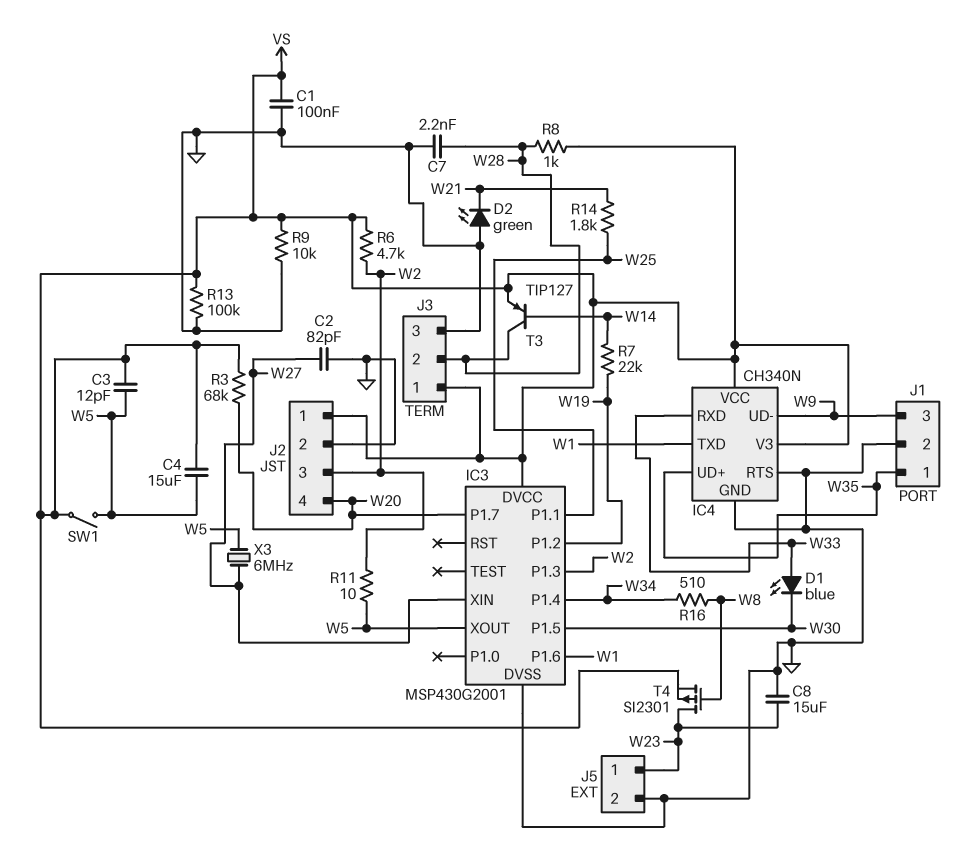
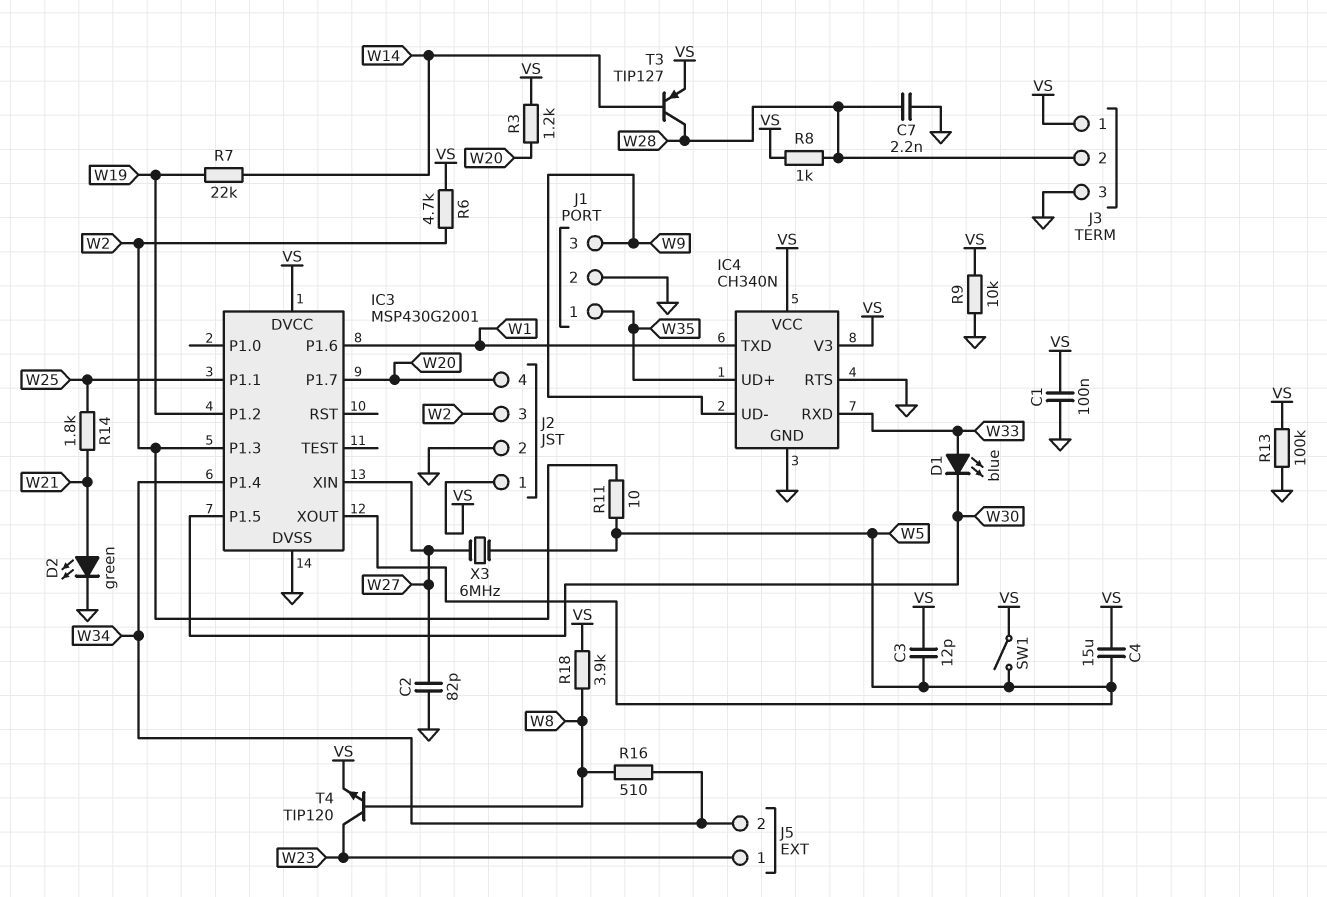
C8: 15uF (GND, W23) -> none
D2: LED green (A GND, K W21) -> LED green (A W21, K GND)
J5 pin 2: GND -> W34
R3: 68k (VS, W20) -> 1.2k (VS, W20)
R18: none -> 3.9k (VS, W8)
T4: PMOS SI2301 (G W8, D W23, S VS) -> NPN TIP120 (B W8, C W23, E VS)

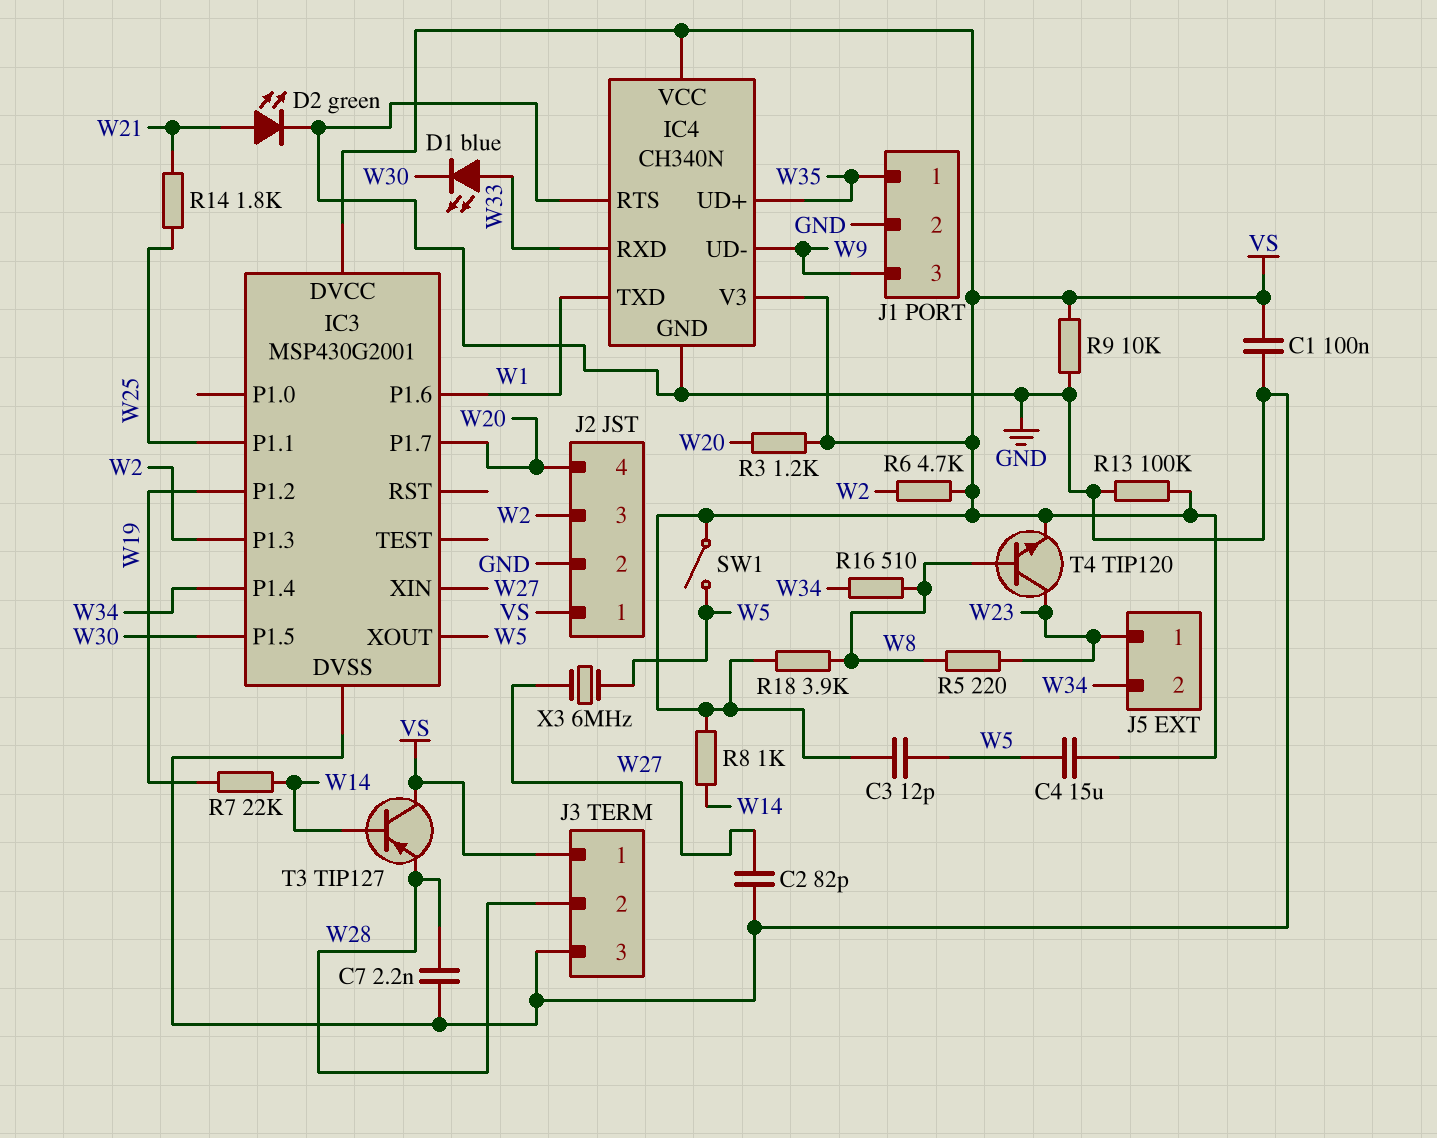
R5: none -> 220 (W8, W23)
R8: 1k (VS, W28) -> 1k (VS, W14)
R11: 10 (W2, W5) -> none
T3: PNP TIP127 (B W14, C W28, E VS) -> PNP TIP127 (B W14, C VS, E W28)

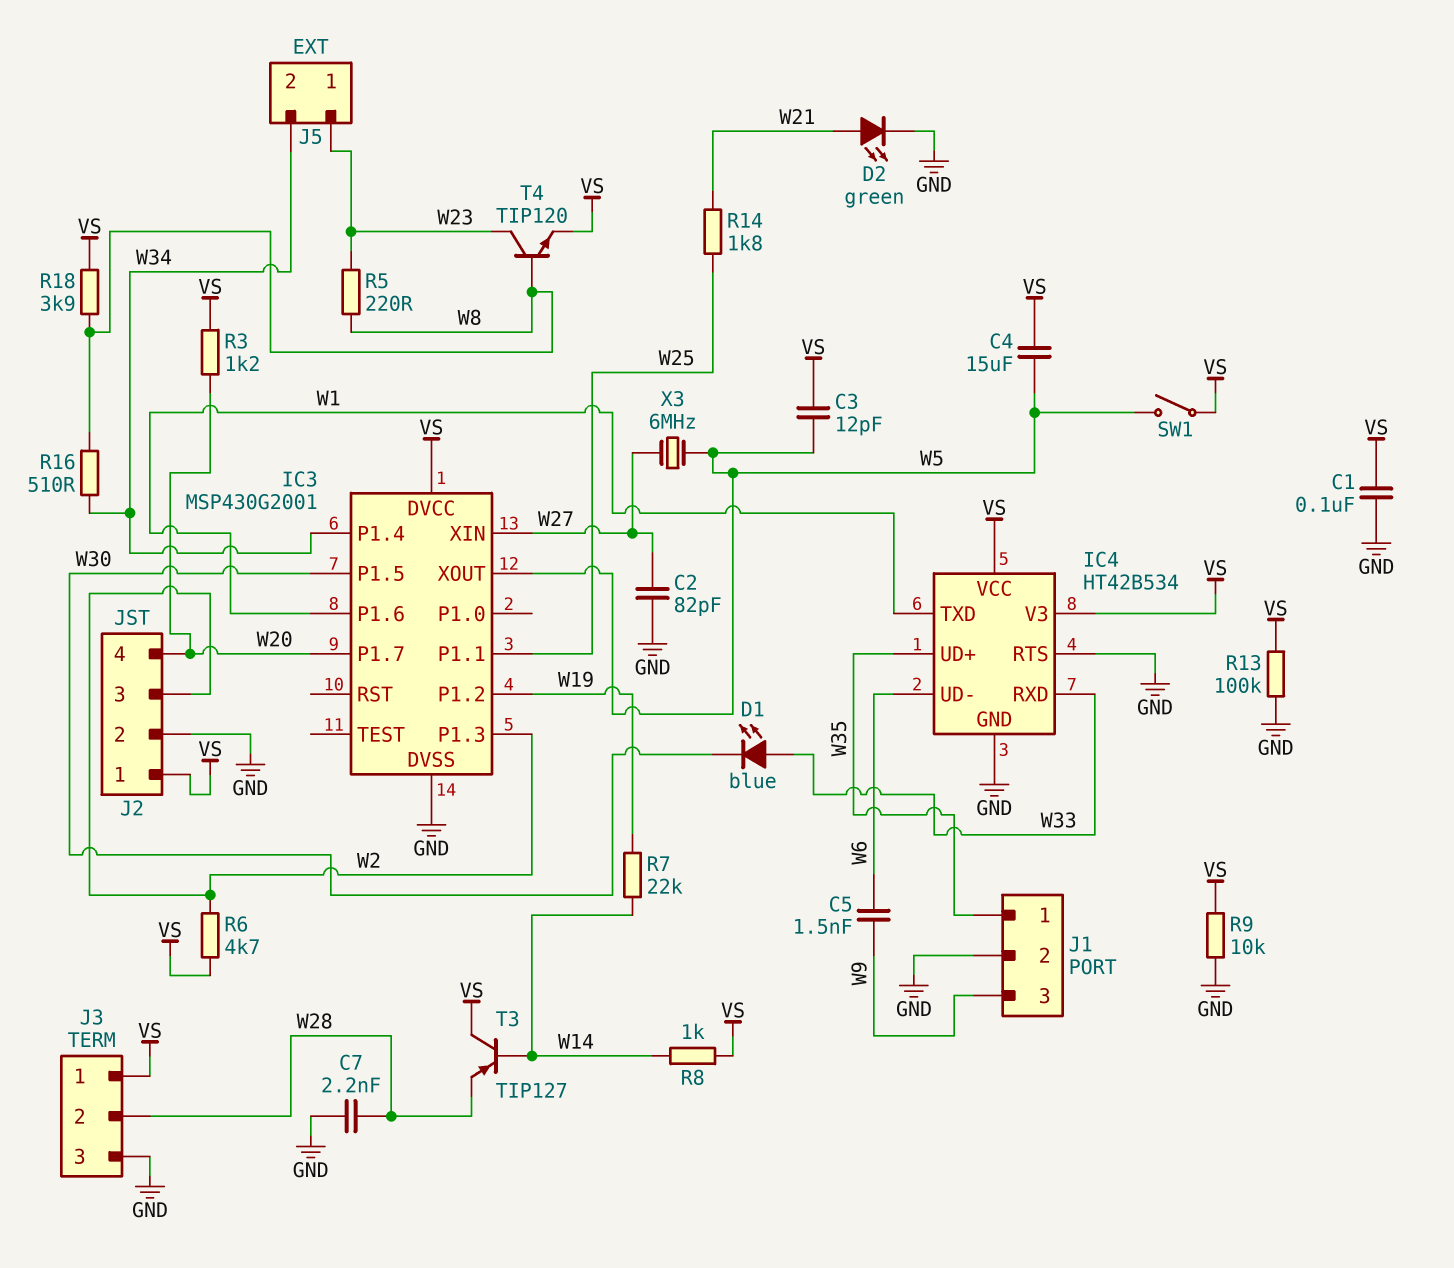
C5: none -> 1.5nF (W6, W9)
IC4: CH340N -> HT42B534
IC4 pin UD-: W9 -> W6

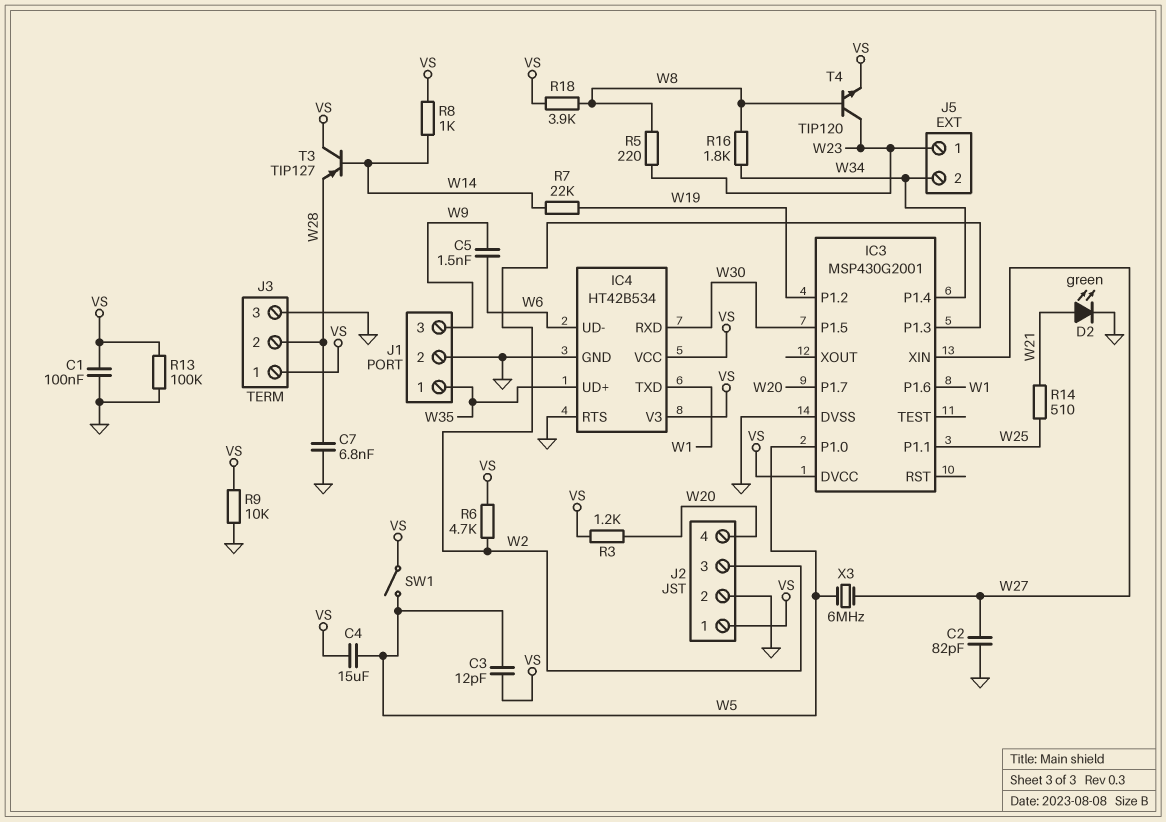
C7: 2.2nF (GND, W28) -> 6.8nF (GND, W28)
D1: LED blue (A W33, K W30) -> none
IC3 pin P1.0: none -> W5
IC3 pin XOUT: W5 -> none
IC4 pin RXD: W33 -> W30
R14: 1.8k (W21, W25) -> 510 (W21, W25)
R16: 510 (W8, W34) -> 1.8k (W8, W34)

